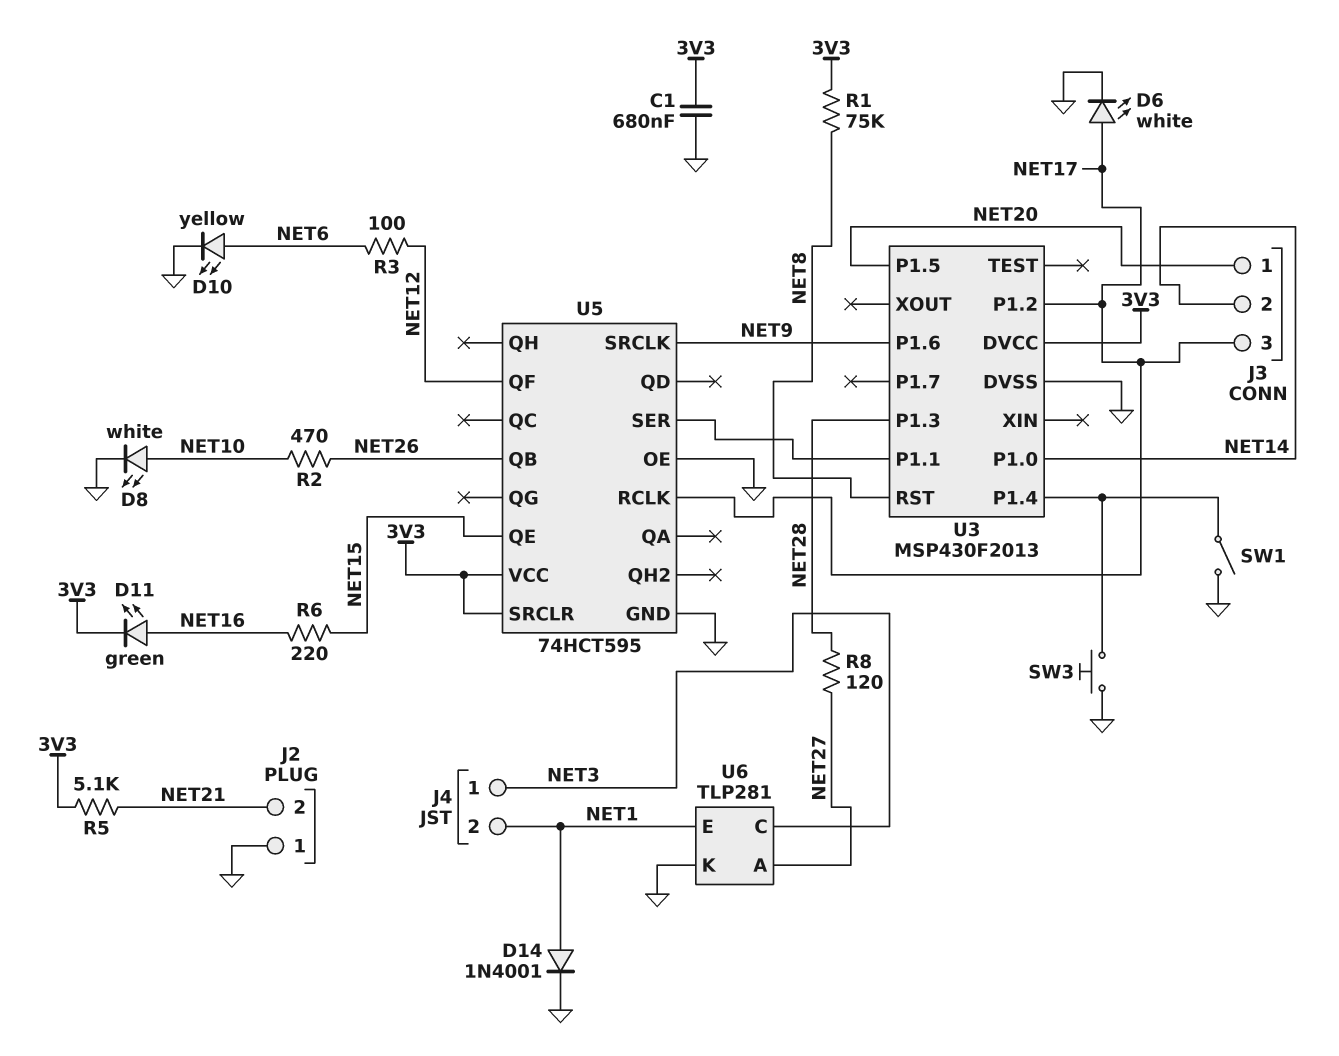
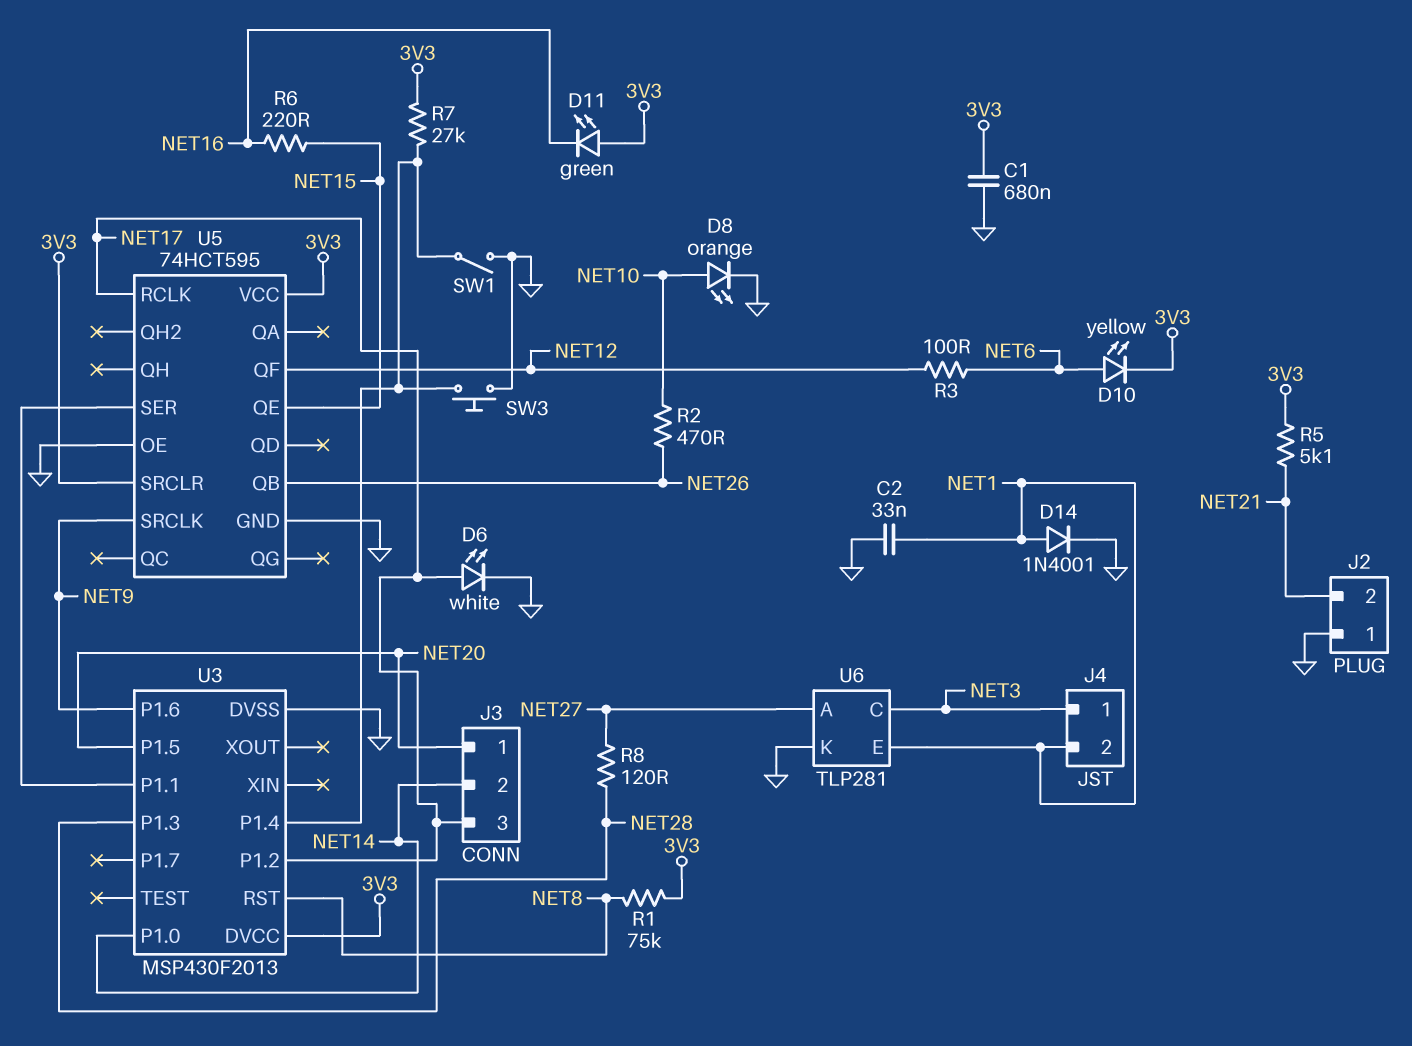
C2: none -> 33nF (GND, NET1)
D8: LED white (A NET10, K GND) -> LED orange (A NET10, K GND)
D10: LED yellow (A NET6, K GND) -> LED yellow (A NET6, K 3V3)
D11: LED green (A NET16, K 3V3) -> LED green (A 3V3, K NET16)
R7: none -> 27k (3V3, U3/P1.4)

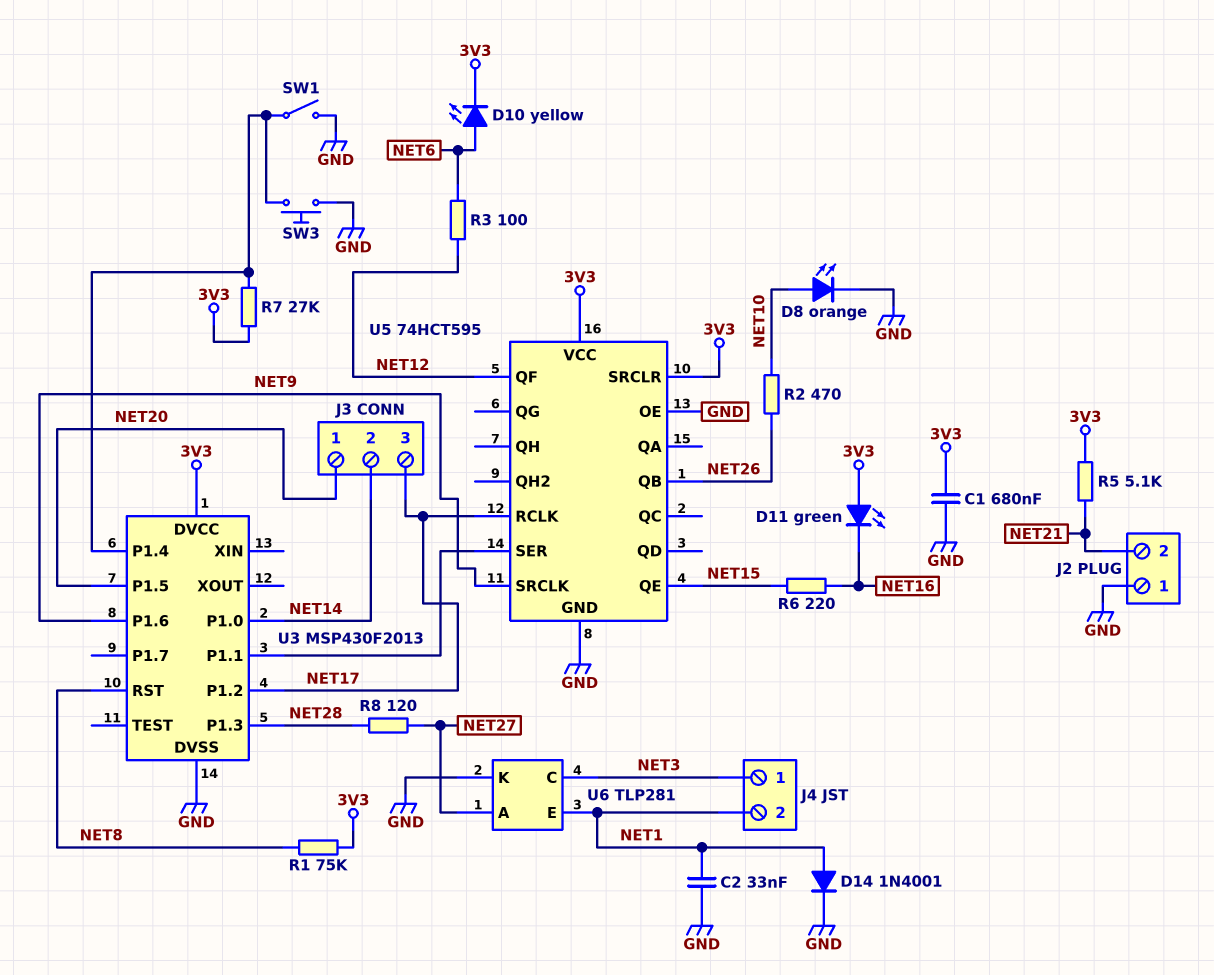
D6: LED white (A NET17, K GND) -> none

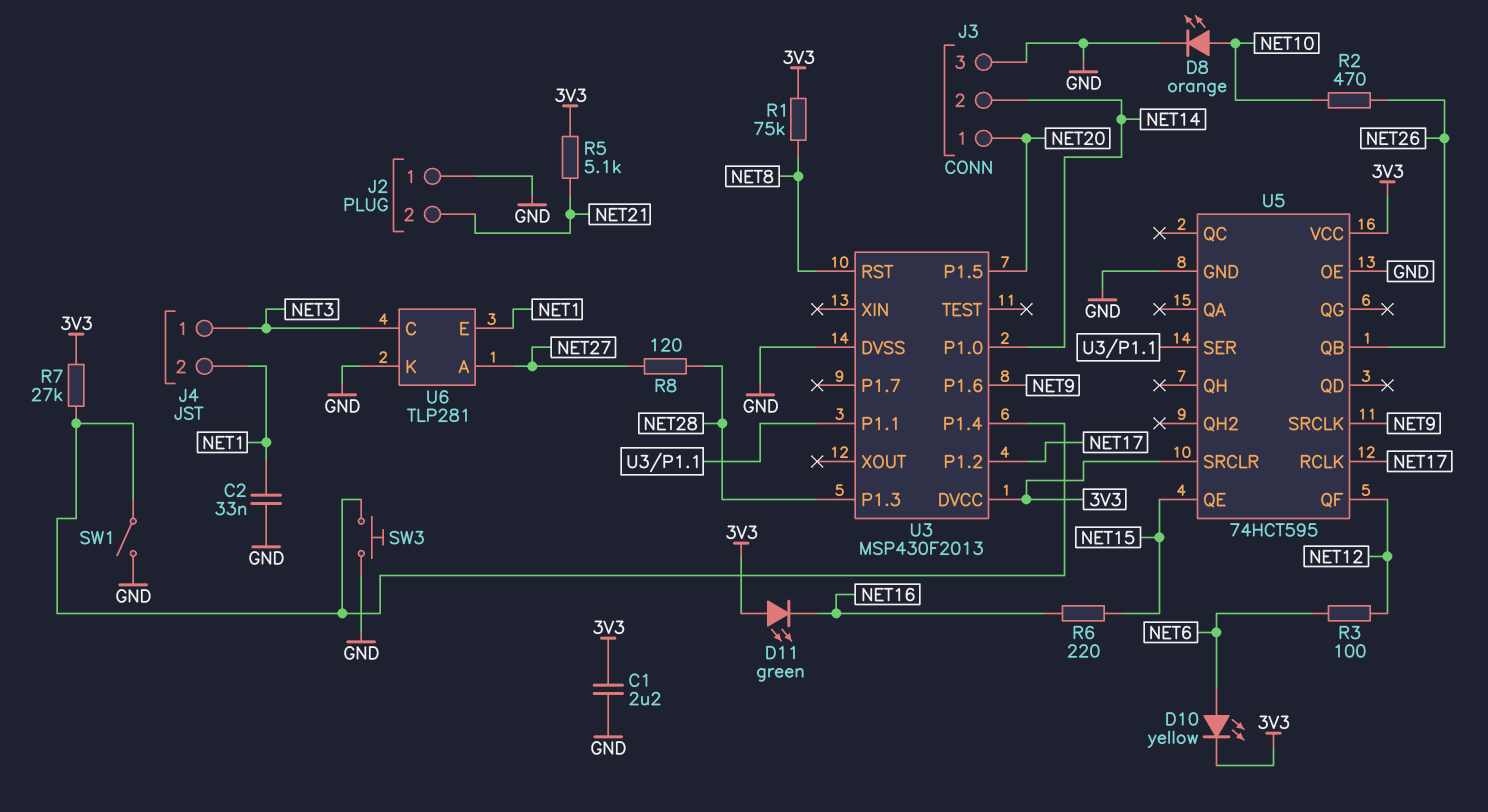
C1: 680nF (3V3, GND) -> 2.2uF (3V3, GND)
D14: diode 1N4001 (A NET1, K GND) -> none
J3 pin 3: NET17 -> GND

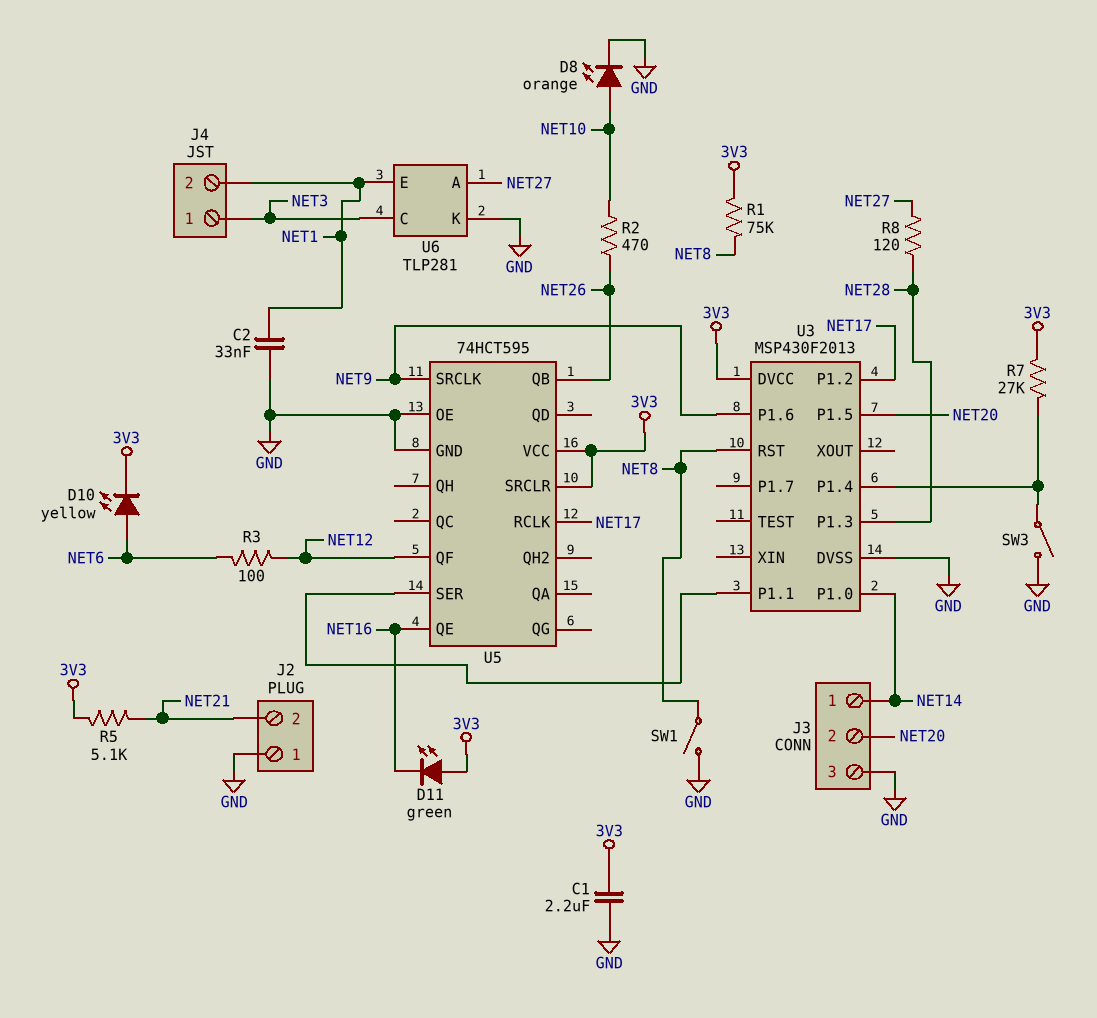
J3 pin 1: NET20 -> NET14
J3 pin 2: NET14 -> NET20
R6: 220 (NET15, NET16) -> none
SW1: switch (GND, U3/P1.4) -> switch (GND, NET8)
SW3: button (GND, U3/P1.4) -> switch (GND, U3/P1.4)
U5 pin QE: NET15 -> NET16

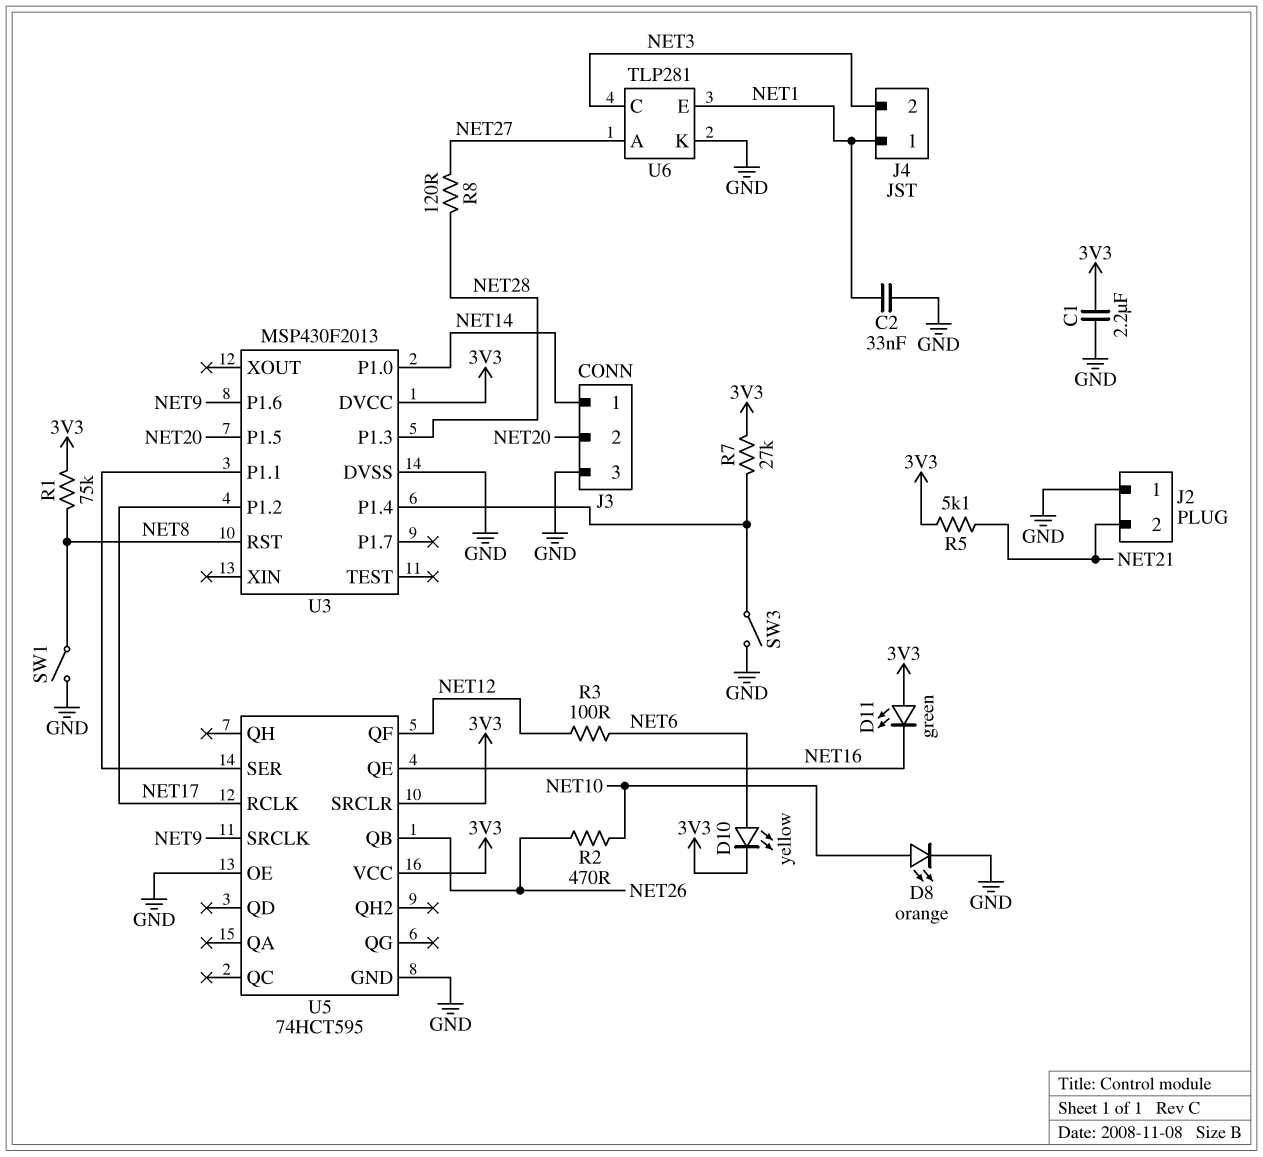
J4 pin 1: NET3 -> NET1
J4 pin 2: NET1 -> NET3

